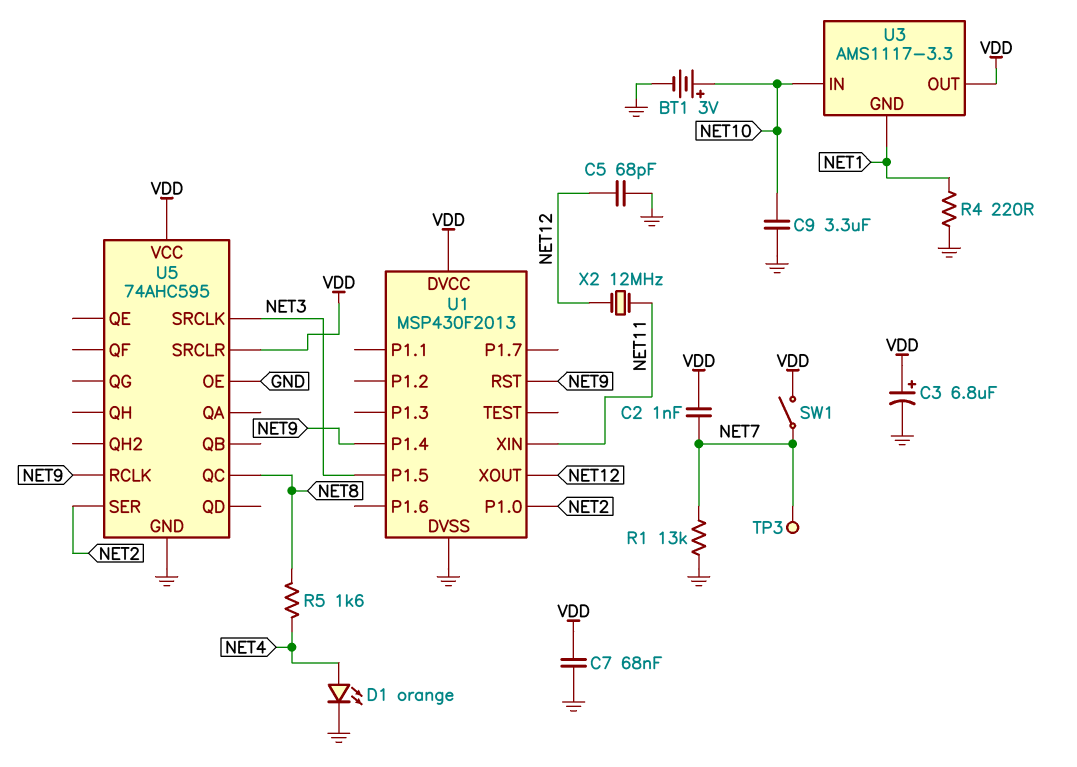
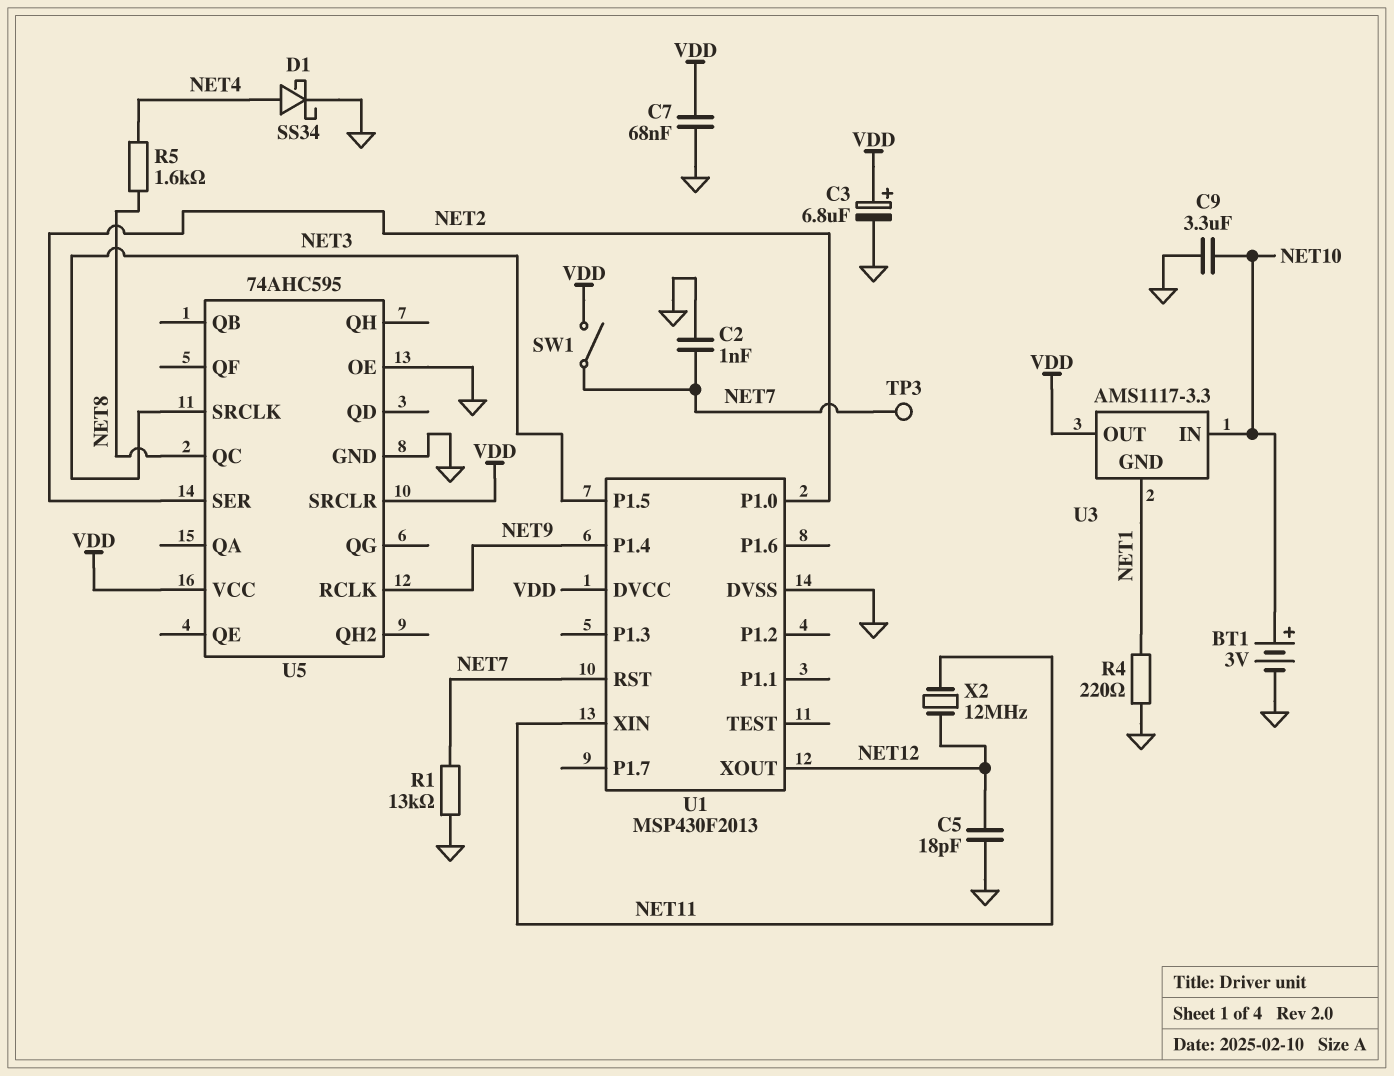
C2: 1nF (NET7, VDD) -> 1nF (GND, NET7)
C5: 68pF (GND, NET12) -> 18pF (GND, NET12)
D1: LED orange (A NET4, K GND) -> schottky SS34 (A NET4, K GND)
U1 pin RST: NET9 -> NET7

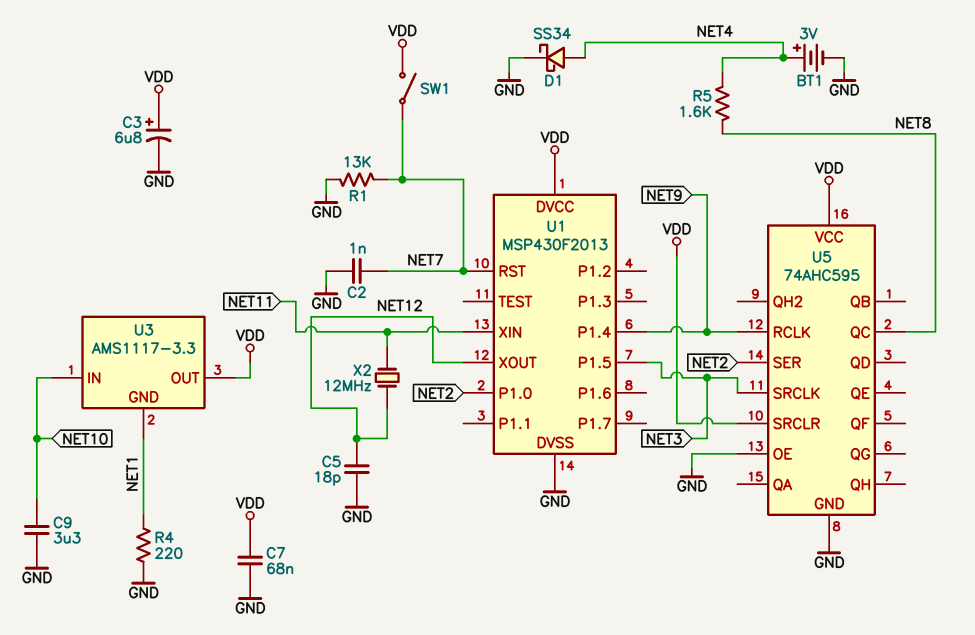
BT1: 3V (plus NET10, minus GND) -> 3V (plus NET4, minus GND)
TP3: test point (NET7) -> none

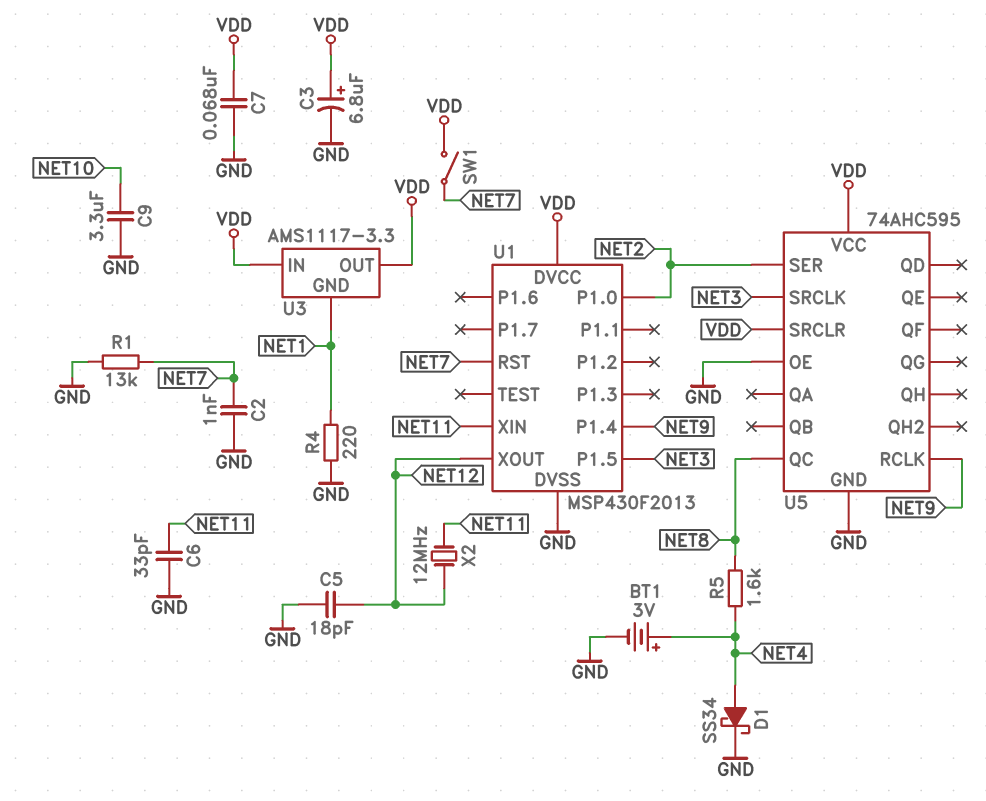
C6: none -> 33pF (GND, NET11)
U3 pin IN: NET10 -> VDD

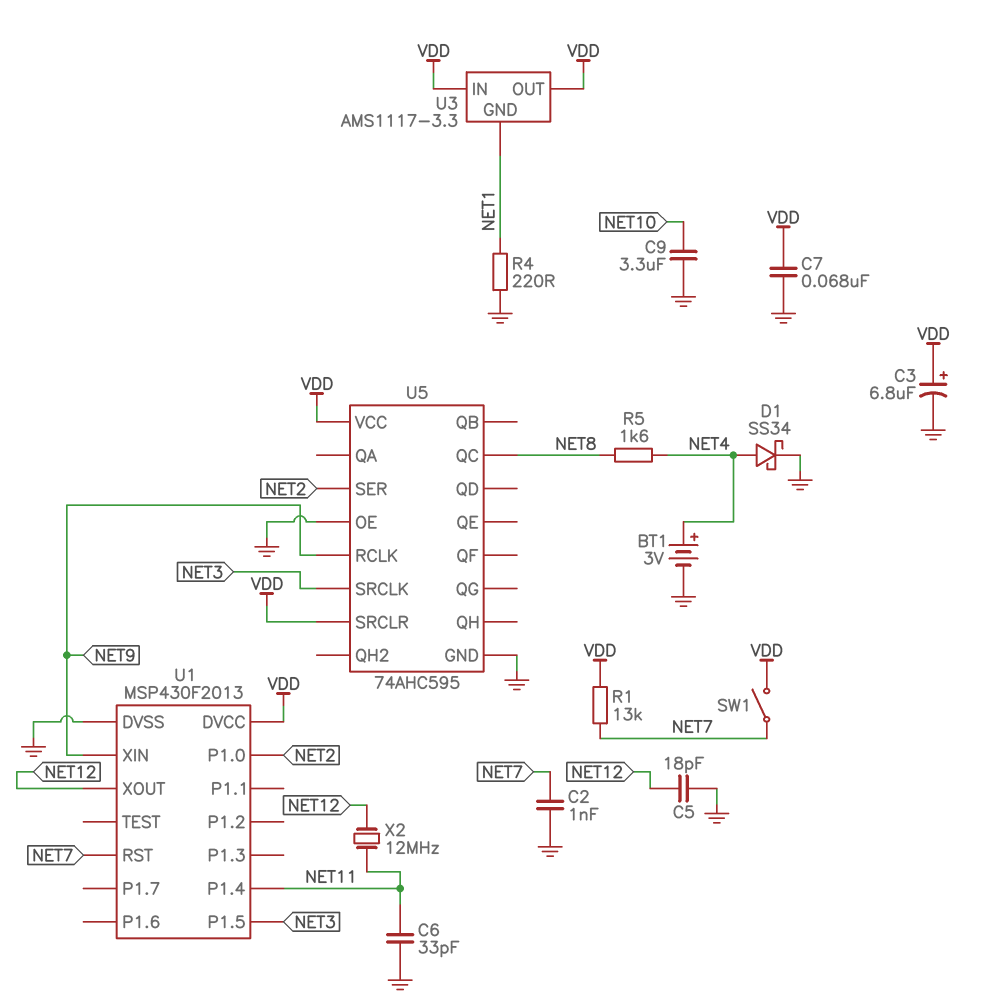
R1: 13k (GND, NET7) -> 13k (NET7, VDD)
U1 pin P1.4: NET9 -> NET11
U1 pin XIN: NET11 -> NET9

